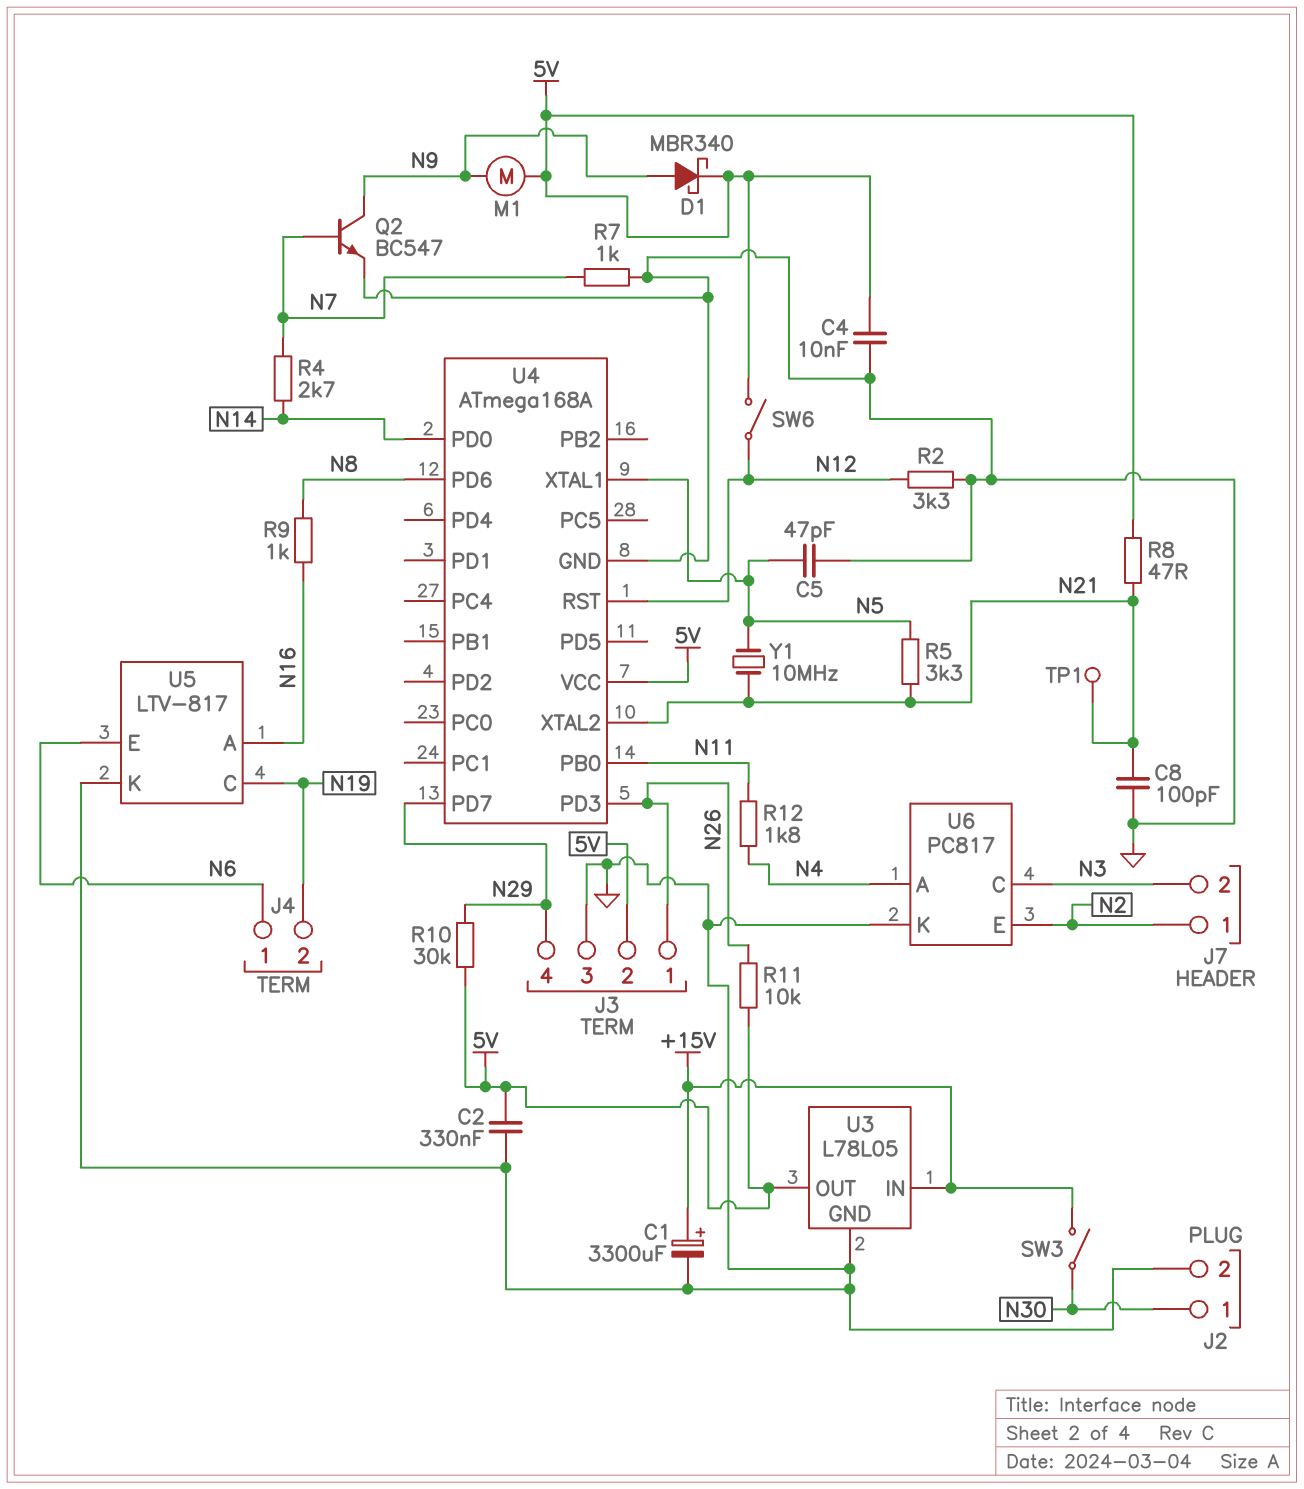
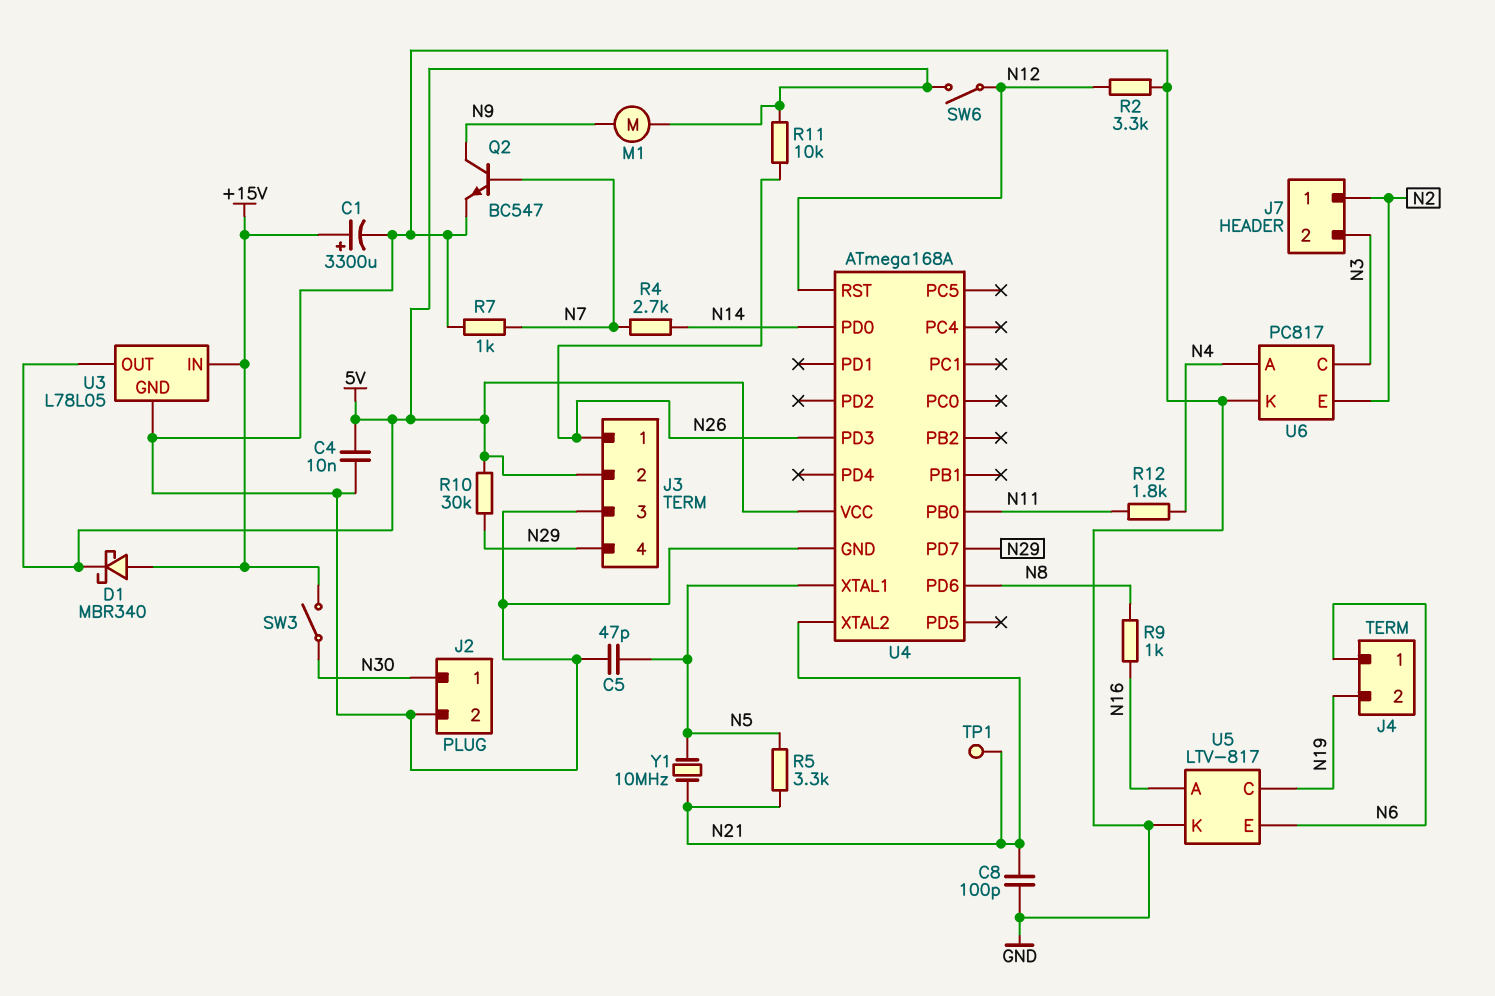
C2: 330nF (5V, GND) -> none
D1: schottky MBR340 (A N9, K 5V) -> schottky MBR340 (A +15V, K 5V)
R8: 47 (5V, N21) -> none

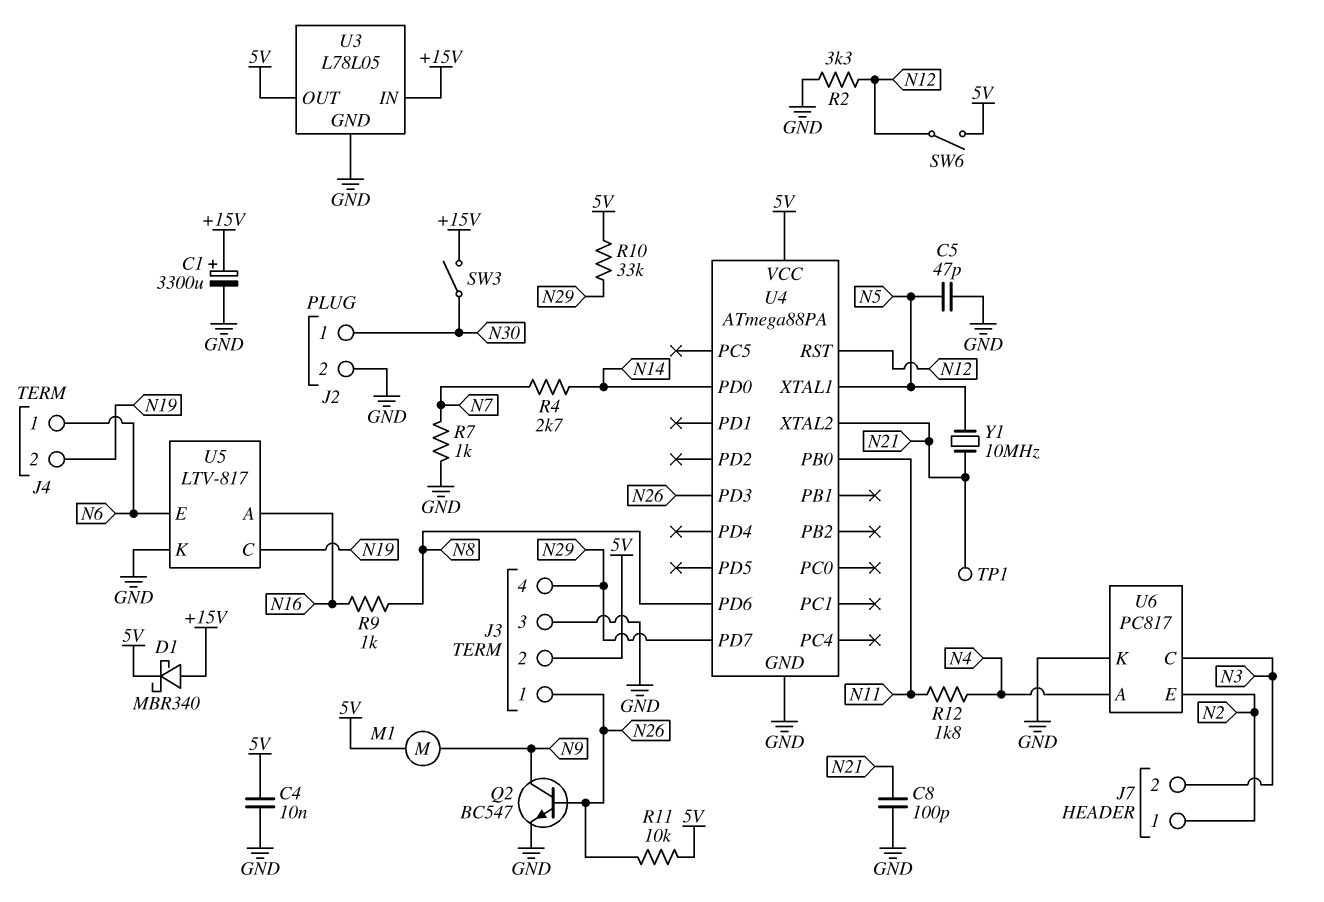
Q2: NPN BC547 (B N7, C N9, E GND) -> NPN BC547 (B N26, C N9, E GND)
R5: 3.3k (N5, N21) -> none
R10: 30k (5V, N29) -> 33k (5V, N29)
U4: ATmega168A -> ATmega88PA

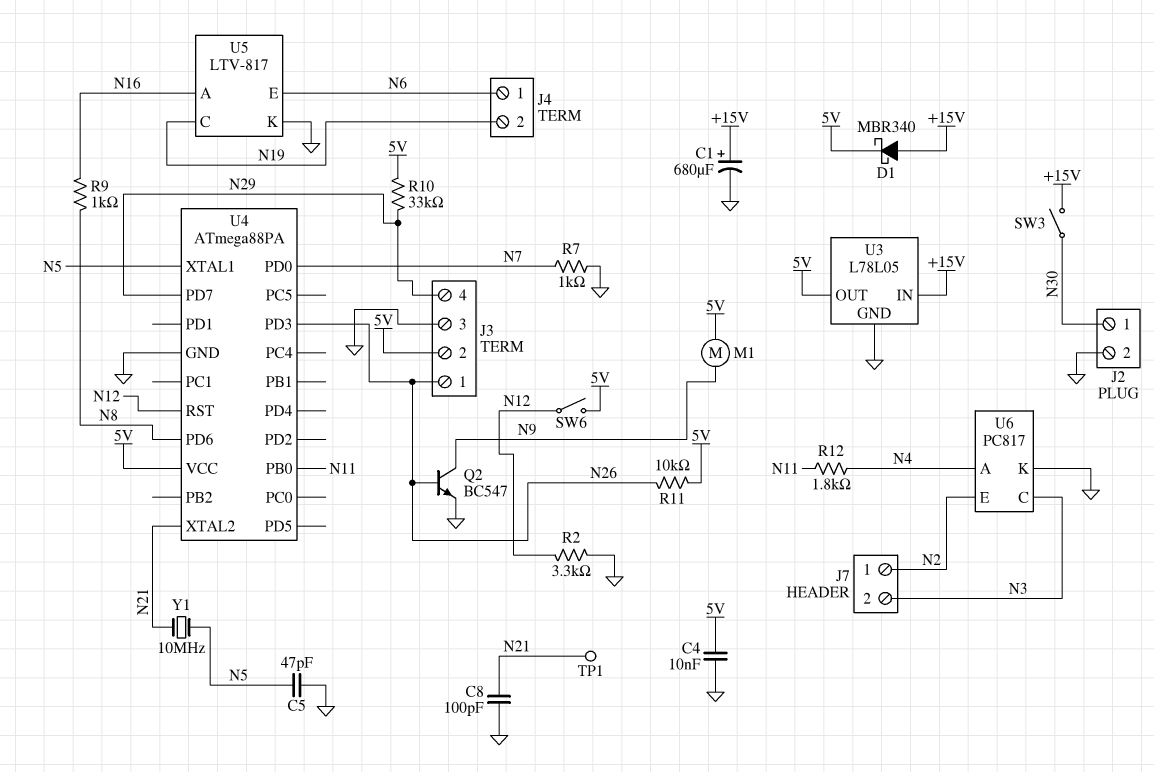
C1: 3300uF (plus +15V, minus GND) -> 680uF (plus +15V, minus GND)
R4: 2.7k (N7, N14) -> none
U4 pin PD0: N14 -> N7

